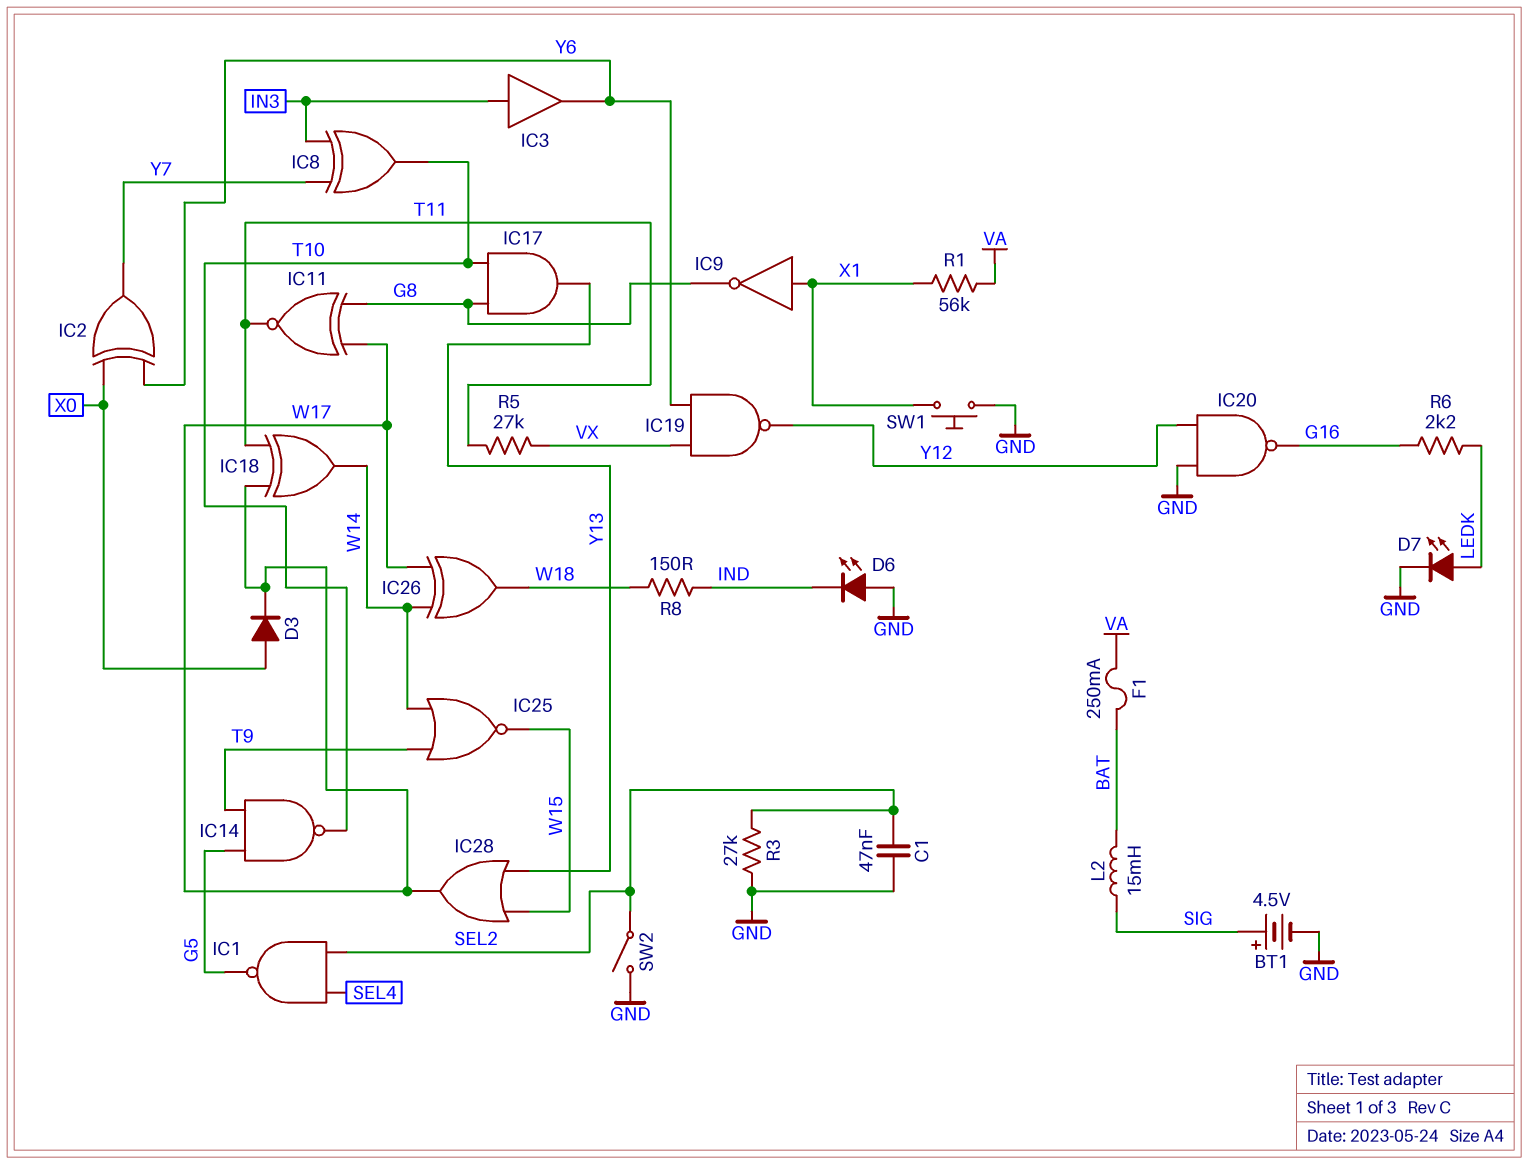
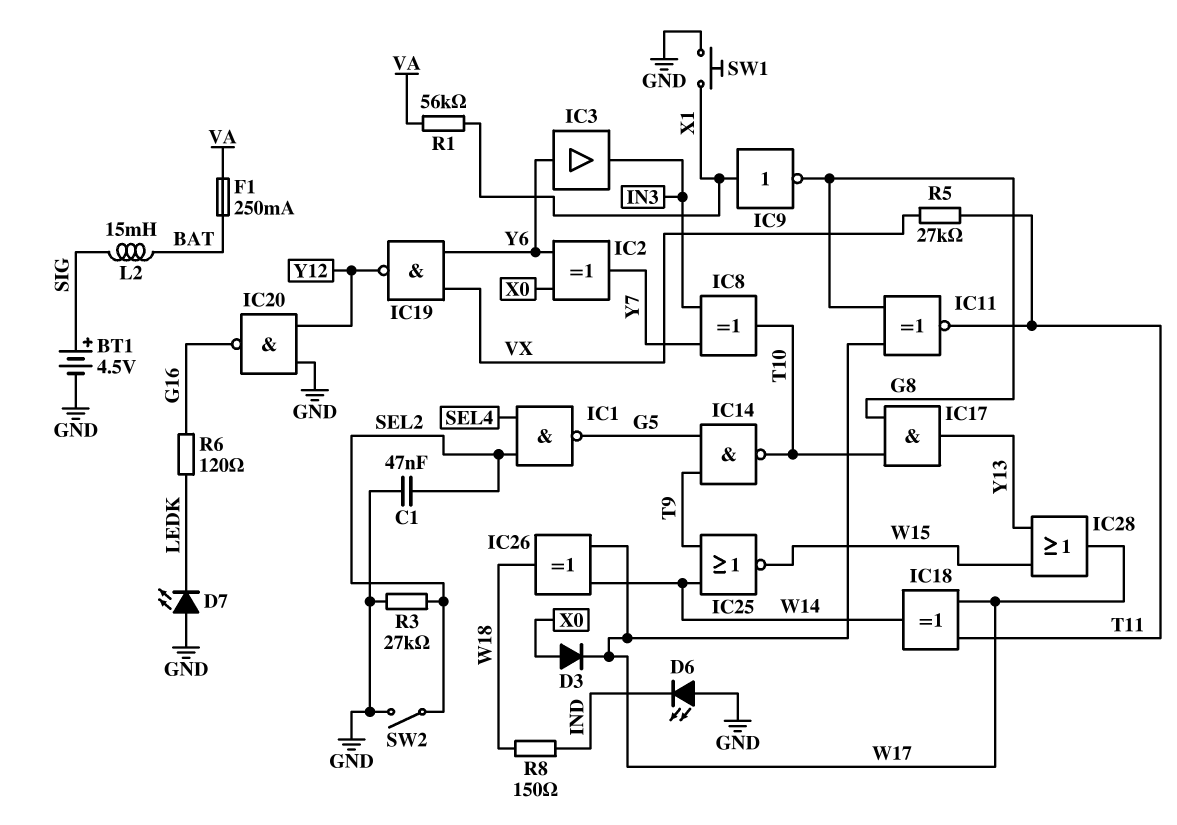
D7: LED (A LEDK, K GND) -> LED (A GND, K LEDK)
IC3: buffer (in IN3, out Y6) -> buffer (in Y6, out IN3)
R6: 2.2k (G16, LEDK) -> 120 (G16, LEDK)

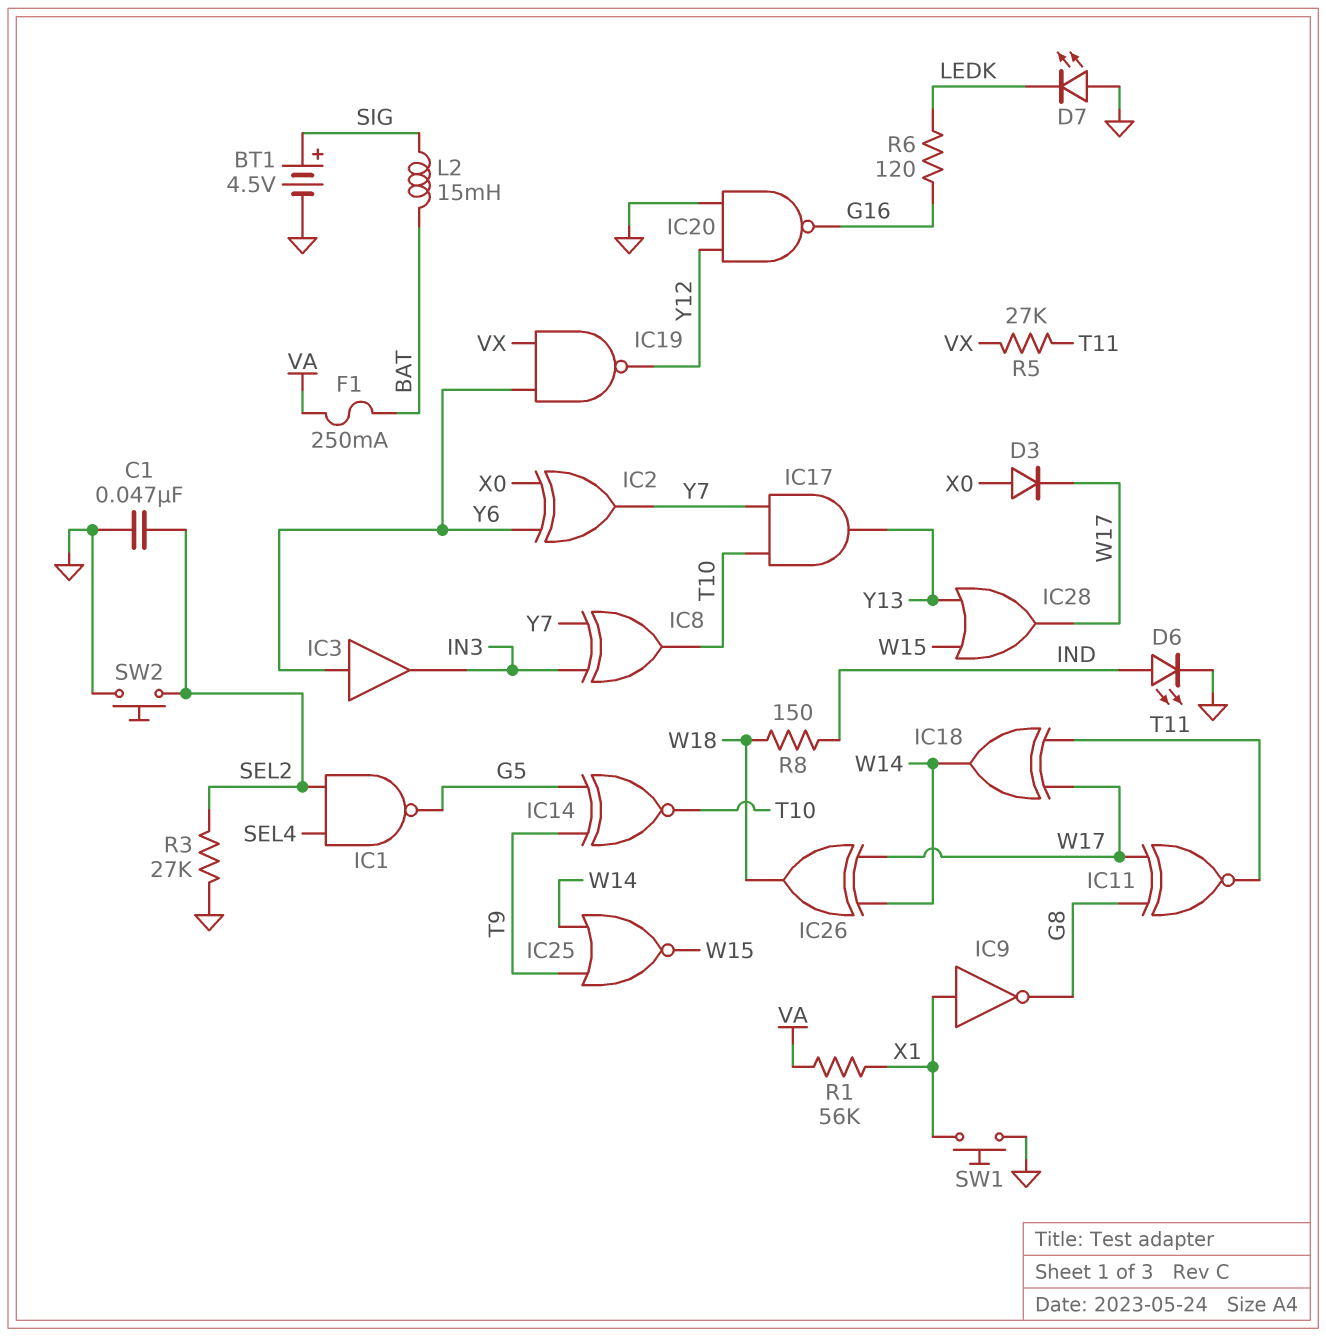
D6: LED (A GND, K IND) -> LED (A IND, K GND)
IC14: NAND (in G5, in T9, out T10) -> XNOR (in G5, in T9, out T10)
IC17: AND (in G8, in T10, out Y13) -> AND (in T10, in Y7, out Y13)
SW2: switch (GND, SEL2) -> button (GND, SEL2)

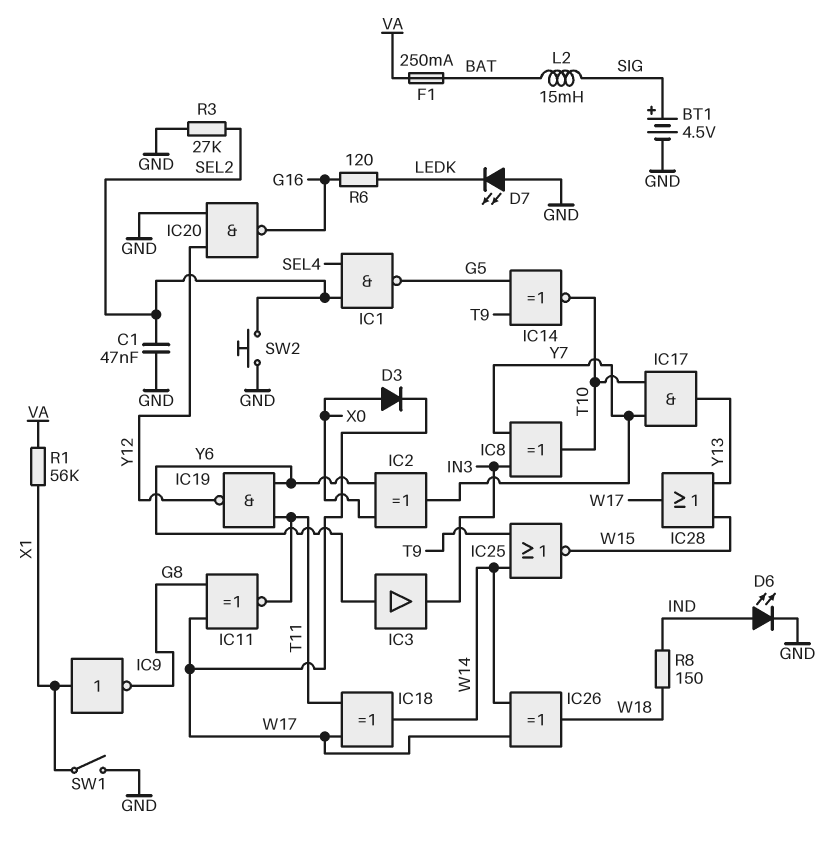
IC19: NAND (in VX, in Y6, out Y12) -> NAND (in T11, in Y6, out Y12)
R5: 27k (T11, VX) -> none
SW1: button (GND, X1) -> switch (GND, X1)

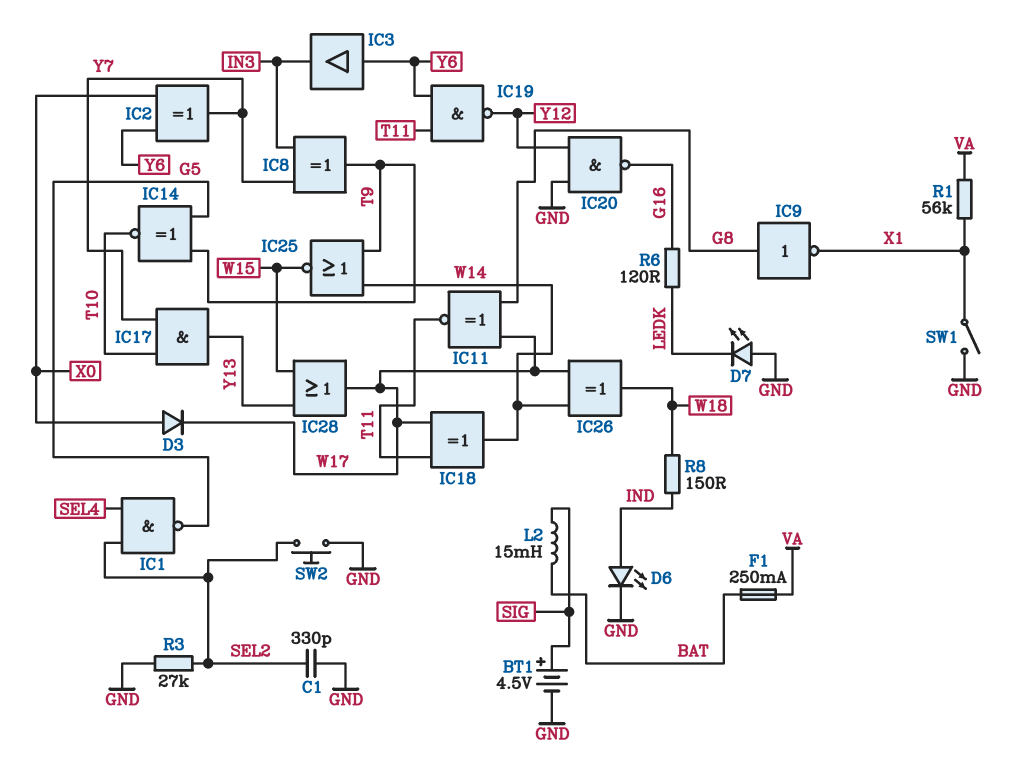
C1: 47nF (GND, SEL2) -> 330pF (GND, SEL2)
IC8: XOR (in IN3, in Y7, out T10) -> XOR (in IN3, in Y7, out T9)
IC9: NOT (in X1, out G8) -> NOT (in G8, out X1)

